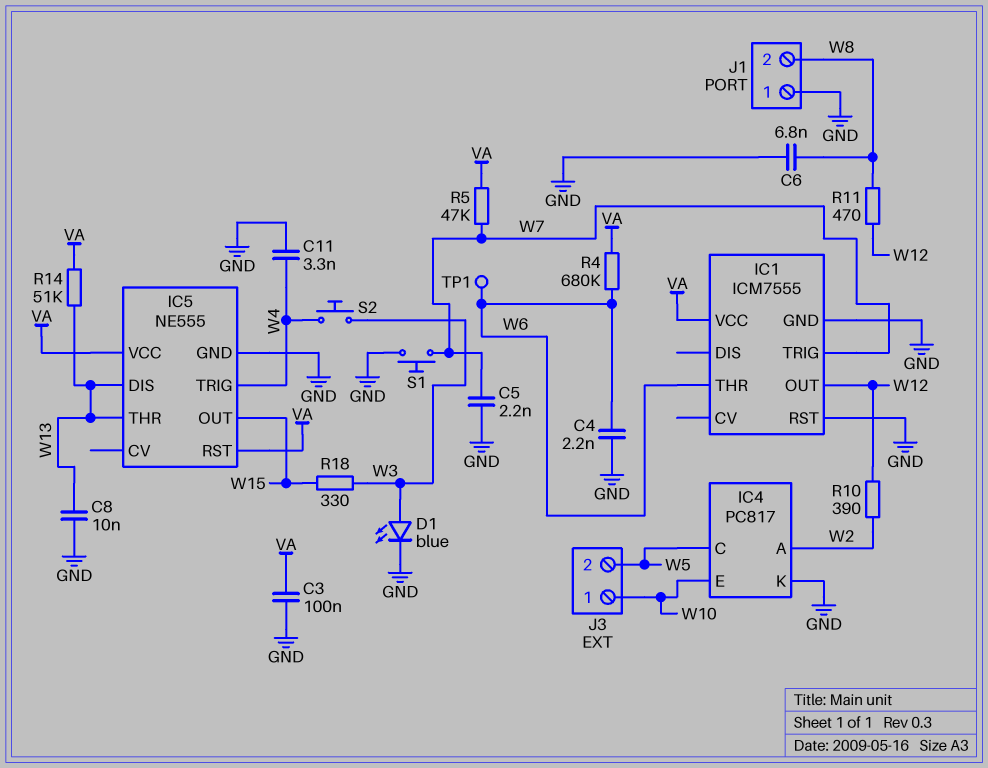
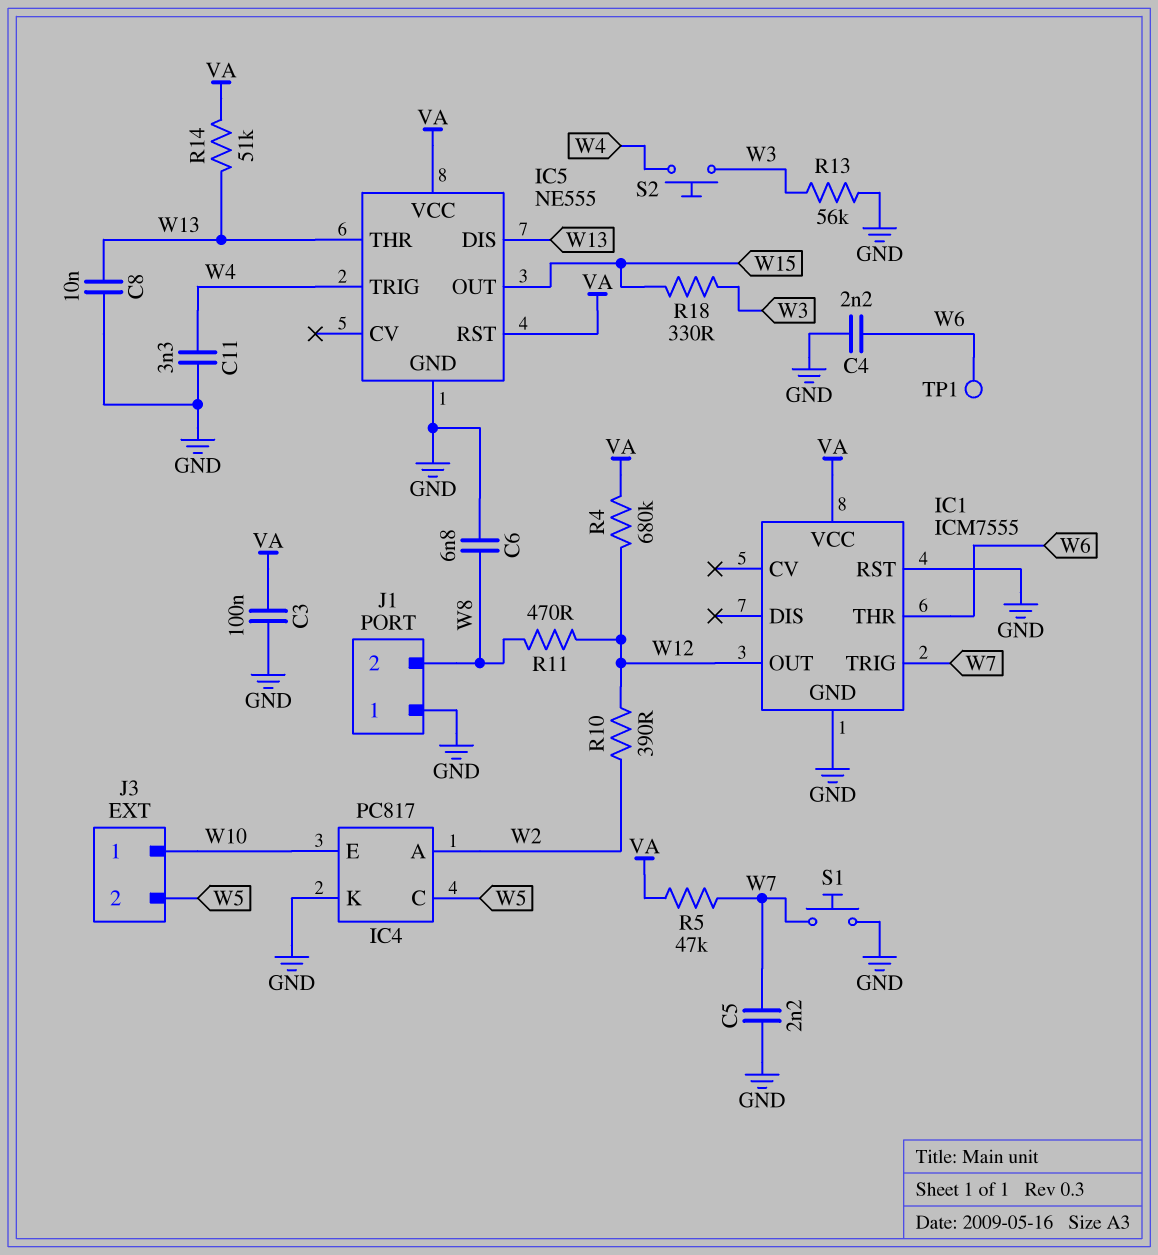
D1: LED blue (A W3, K GND) -> none
R4: 680k (VA, W6) -> 680k (VA, W12)
R13: none -> 56k (GND, W3)

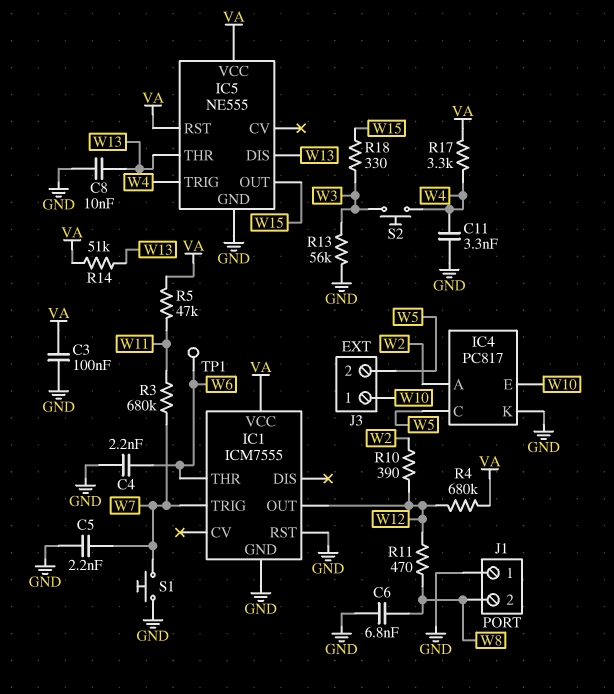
R3: none -> 680k (W7, W11)
R5: 47k (VA, W7) -> 47k (VA, W11)
R17: none -> 3.3k (VA, W4)

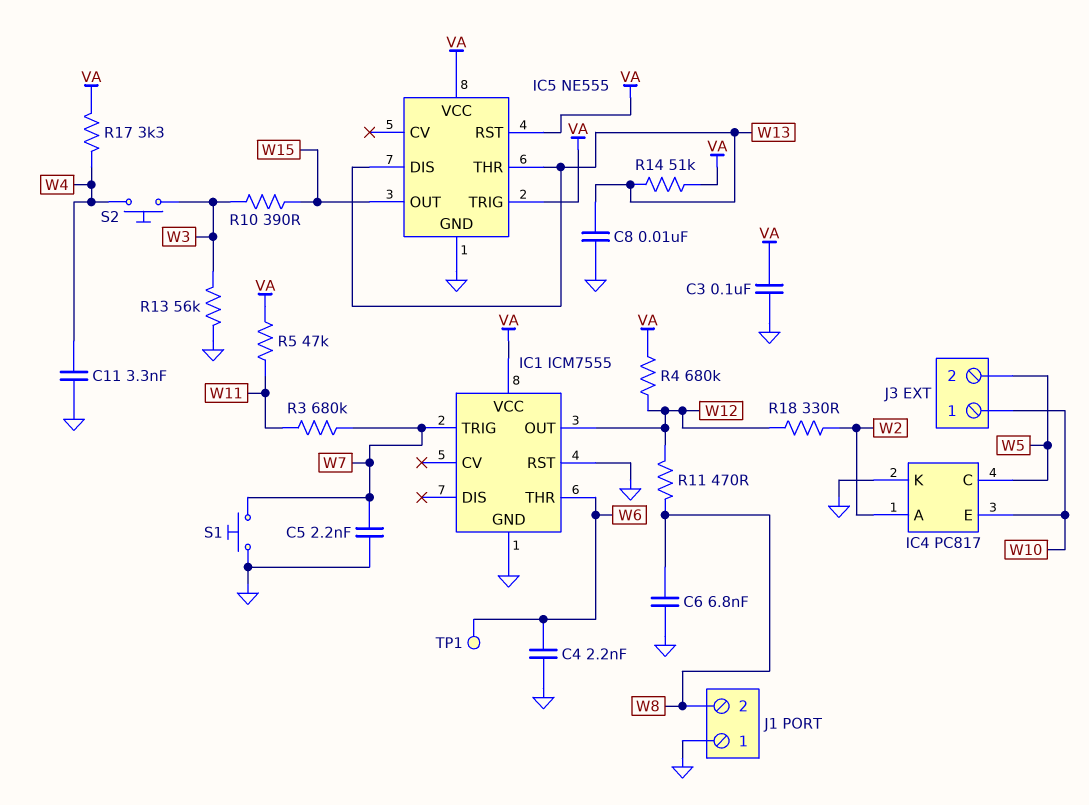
IC5 pin TRIG: W4 -> VA
R10: 390 (W2, W12) -> 390 (W3, W15)
R18: 330 (W3, W15) -> 330 (W2, W12)

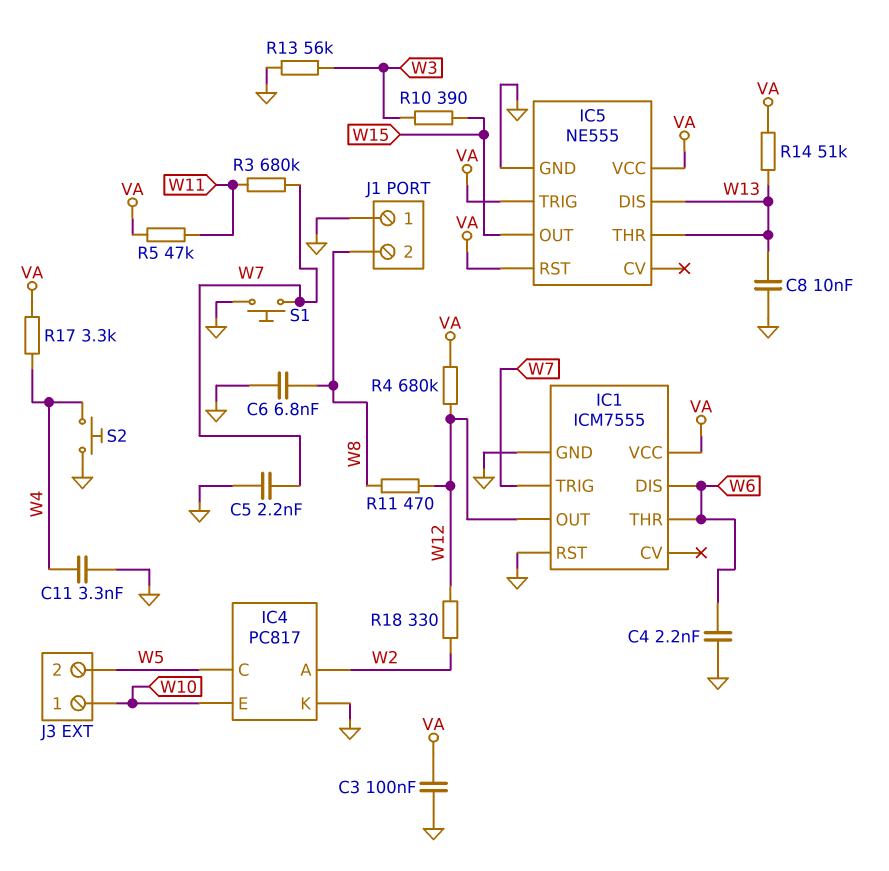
IC1 pin DIS: none -> W6
S2: button (W3, W4) -> button (GND, W4)
TP1: test point (W6) -> none

